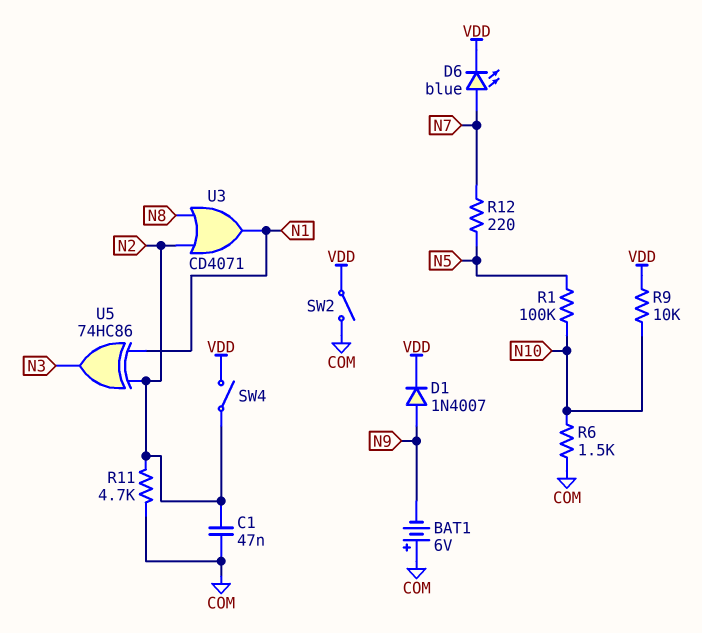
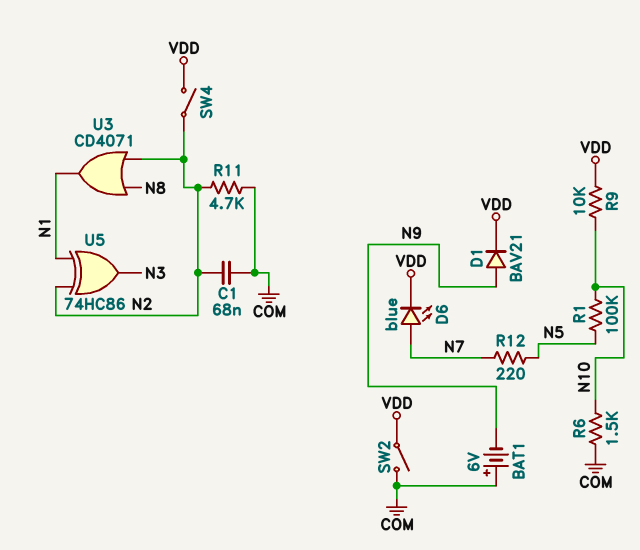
C1: 47nF (COM, N2) -> 68nF (COM, N2)
D1: diode 1N4007 (A N9, K VDD) -> diode BAV21 (A N9, K VDD)

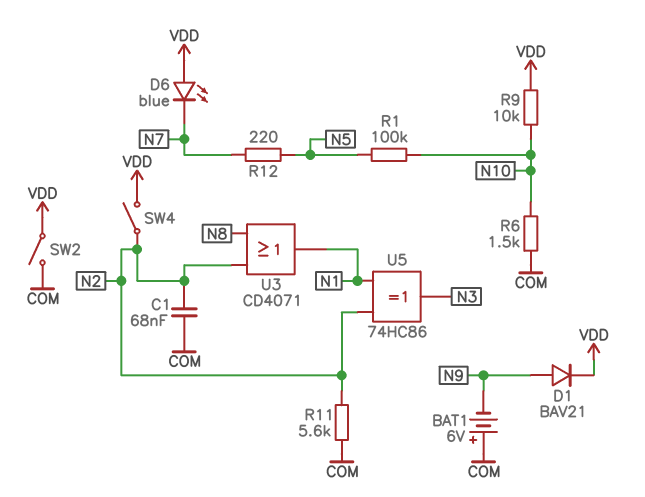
D6: LED blue (A N7, K VDD) -> LED blue (A VDD, K N7)
R11: 4.7k (COM, N2) -> 5.6k (COM, N2)

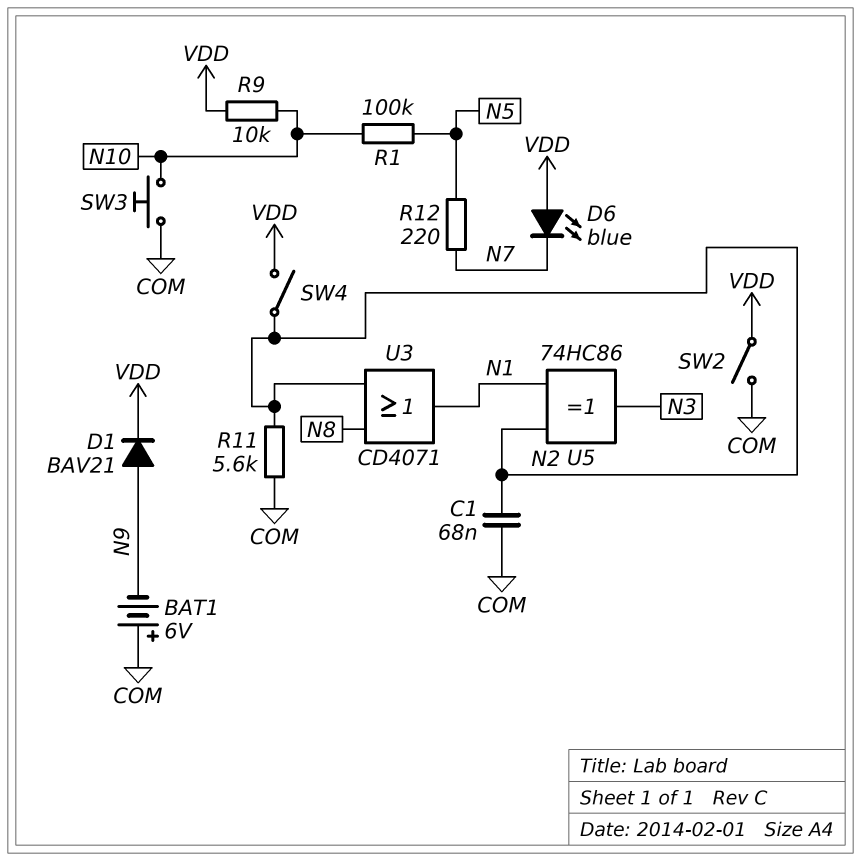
R6: 1.5k (COM, N10) -> none
SW3: none -> button (COM, N10)

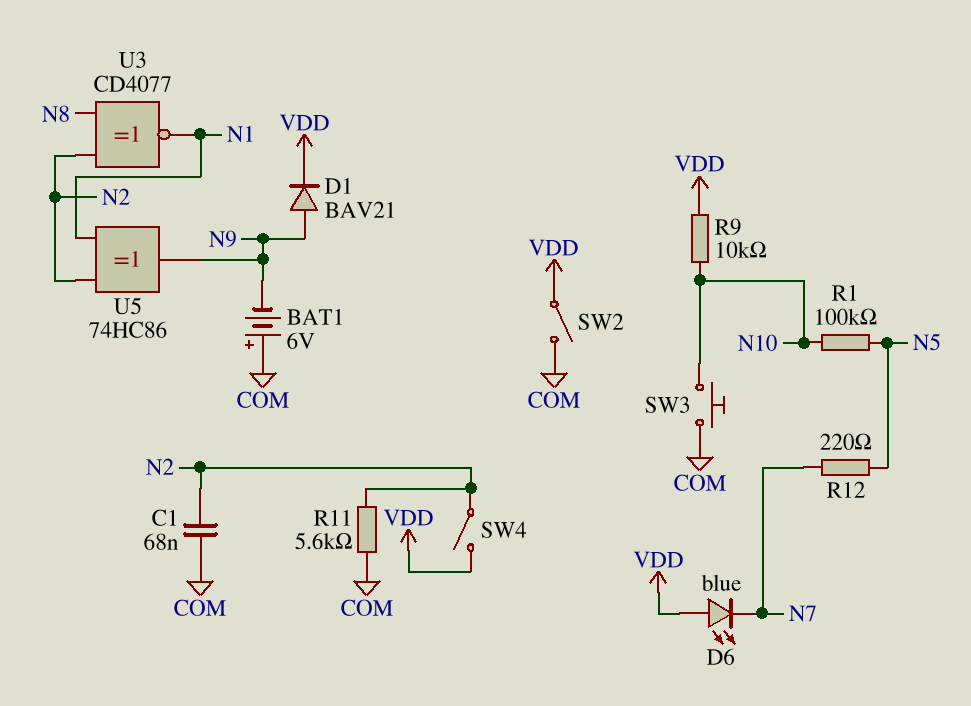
U3: OR CD4071 (in N2, in N8, out N1) -> XNOR CD4077 (in N2, in N8, out N1)
U5: XOR 74HC86 (in N1, in N2, out N3) -> XOR 74HC86 (in N1, in N2, out N9)

